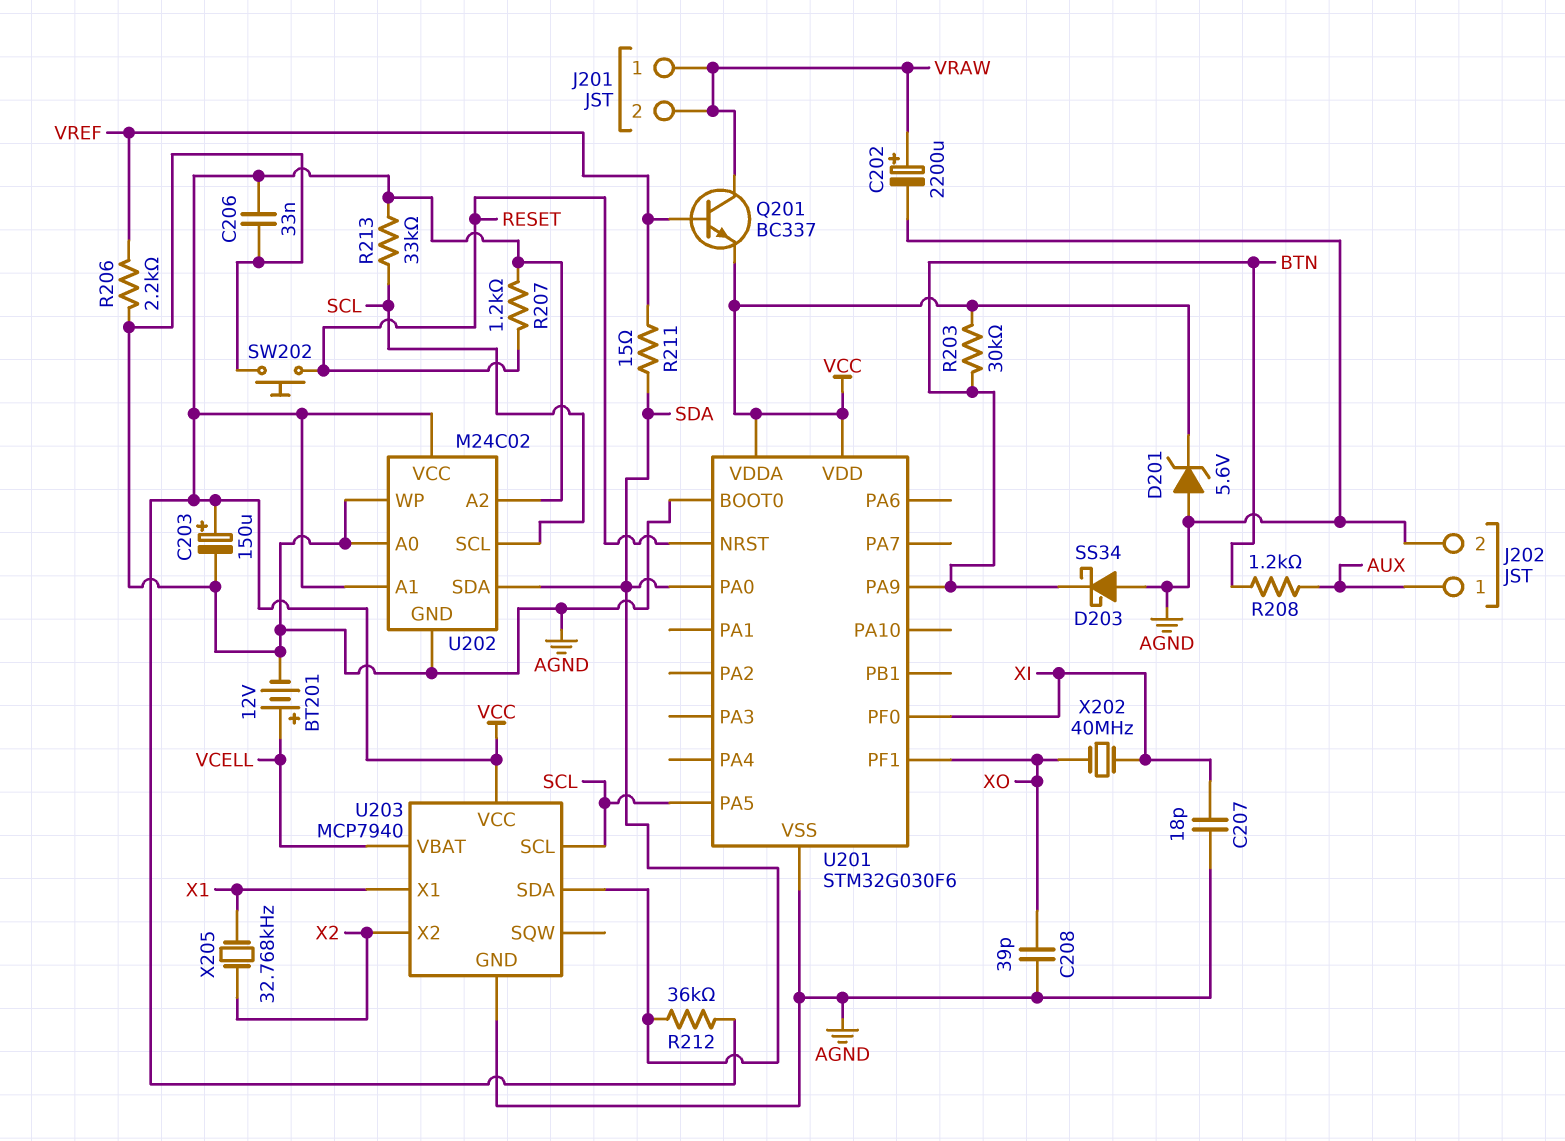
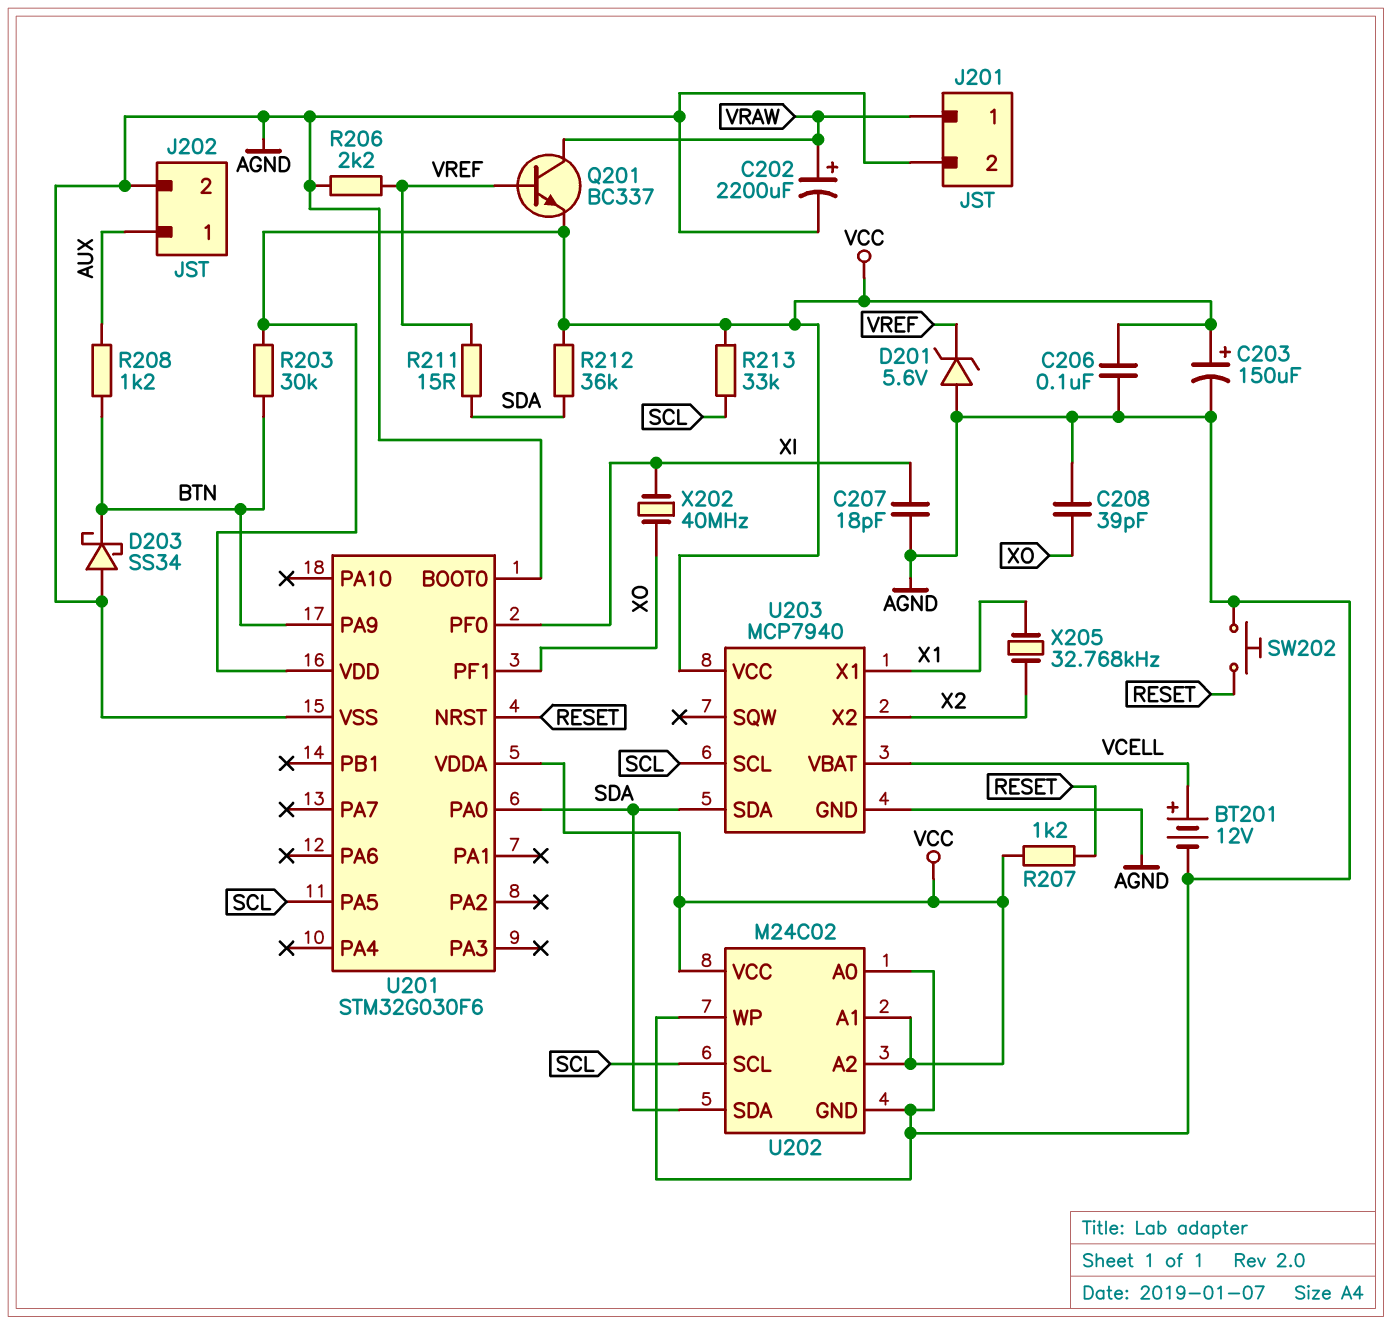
C206: 33nF (AGND, VCC) -> 100nF (AGND, VCC)
D201: zener 5.6V (A AGND, K VCC) -> zener 5.6V (A AGND, K VREF)
J201 pin 2: VRAW -> AGND

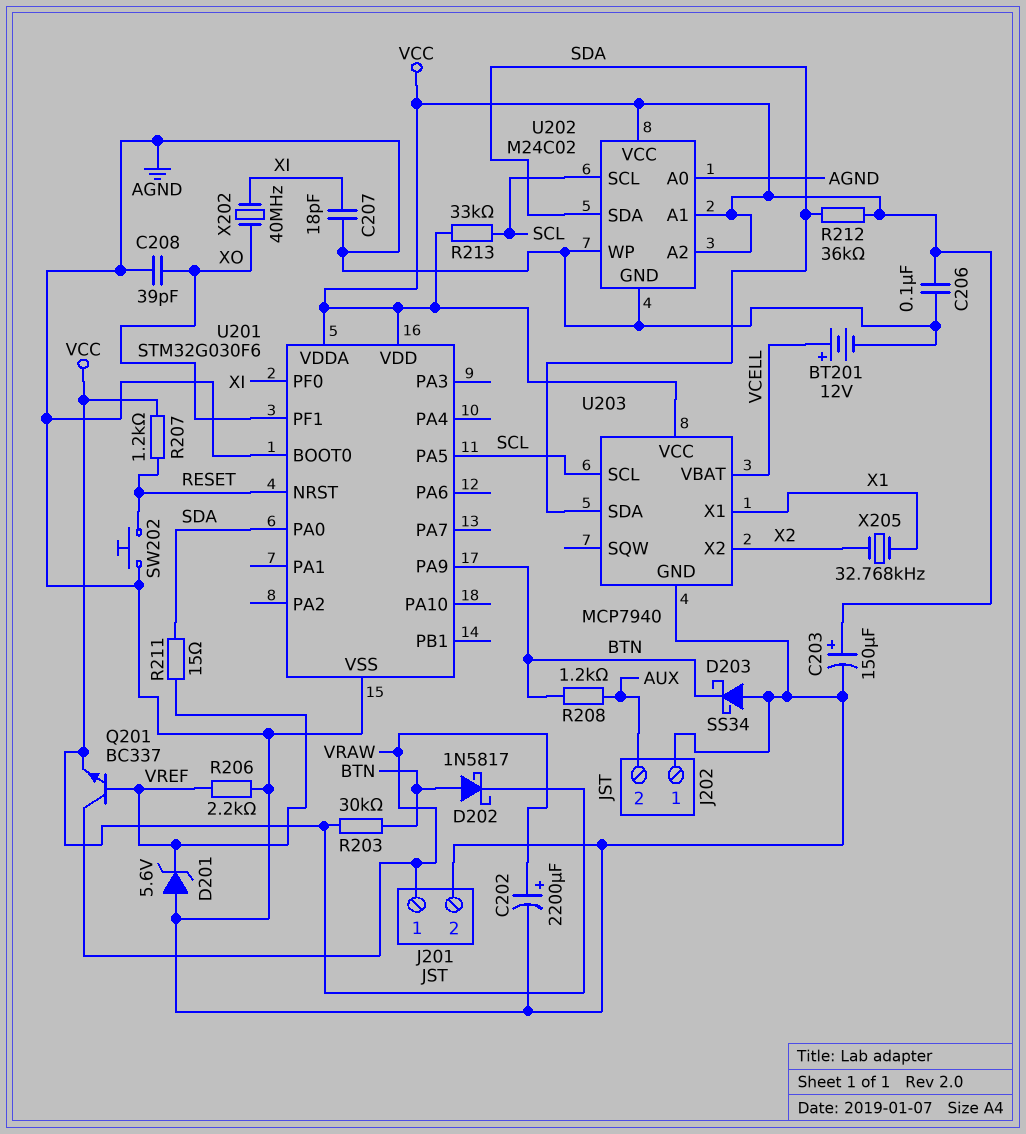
D202: none -> schottky 1N5817 (A BTN, K VCC)
J202 pin 1: AUX -> AGND
J202 pin 2: AGND -> AUX

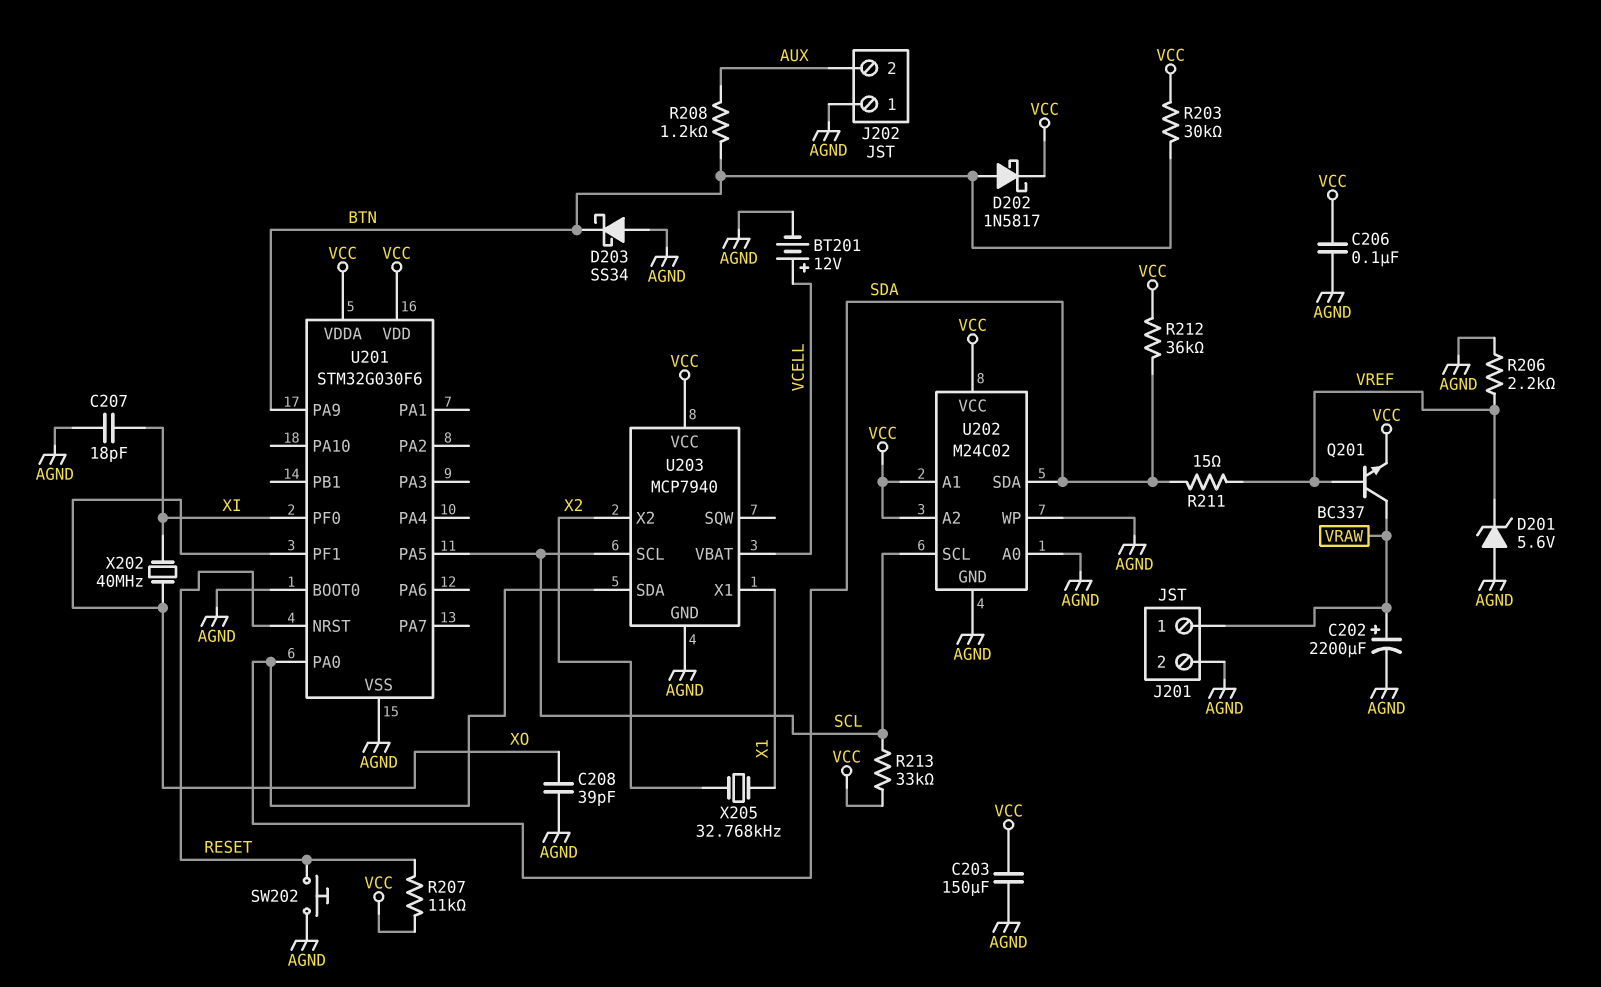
C203: 150uF (plus VCC, minus AGND) -> 150uF (AGND, VCC)
R207: 1.2k (RESET, VCC) -> 11k (RESET, VCC)

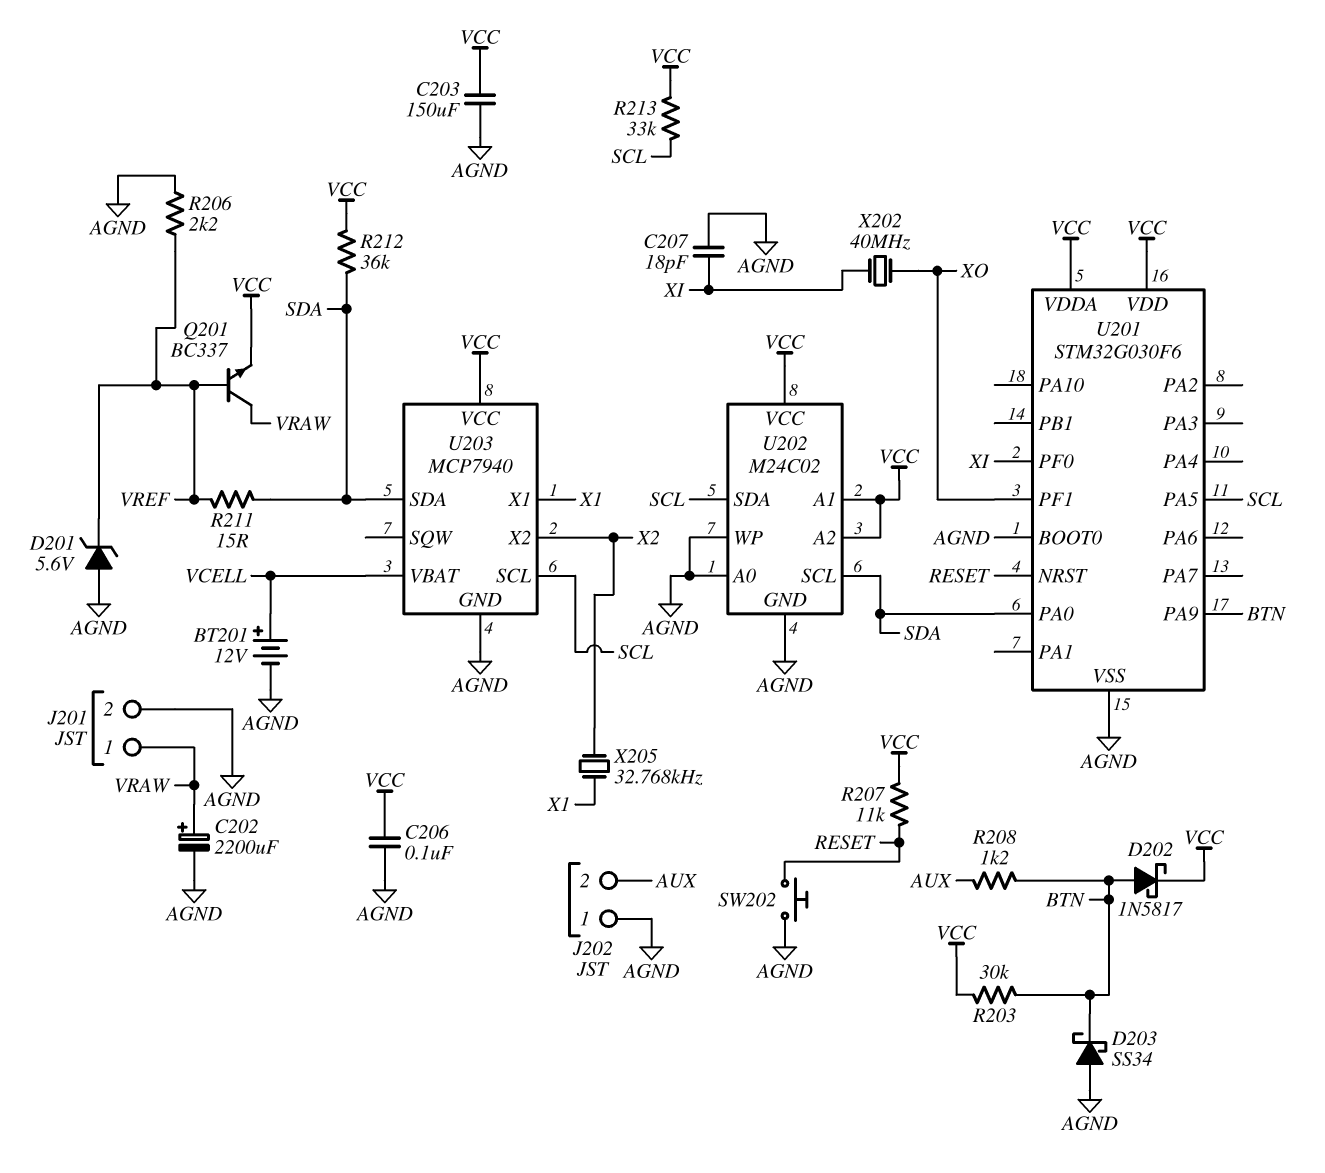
C208: 39pF (AGND, XO) -> none
U202 pin SCL: SCL -> SDA
U202 pin SDA: SDA -> SCL

